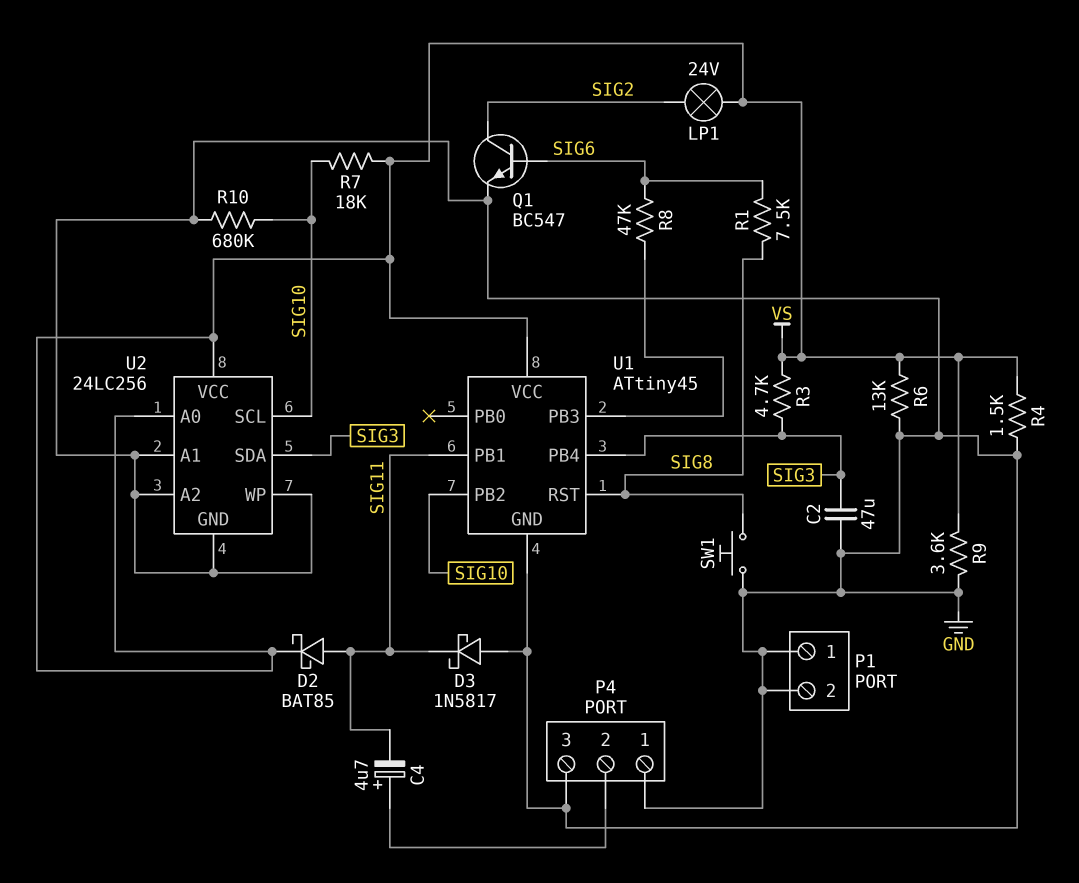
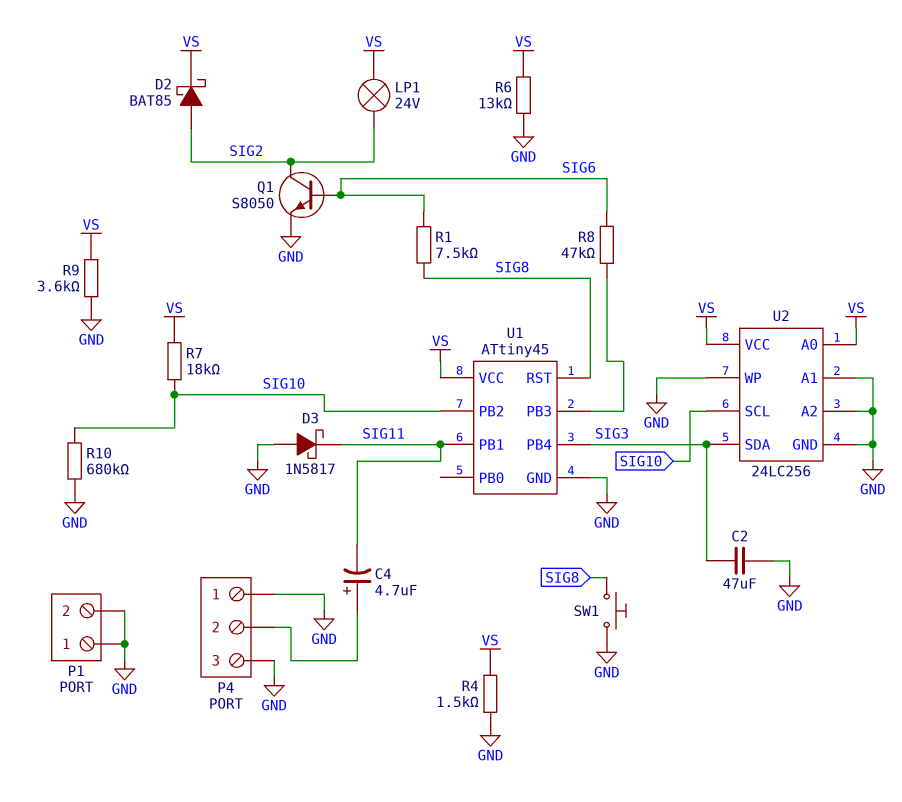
D2: schottky BAT85 (A SIG11, K VS) -> schottky BAT85 (A SIG2, K VS)
Q1: NPN BC547 (B SIG6, C SIG2, E GND) -> NPN S8050 (B SIG6, C SIG2, E GND)
R3: 4.7k (SIG3, VS) -> none

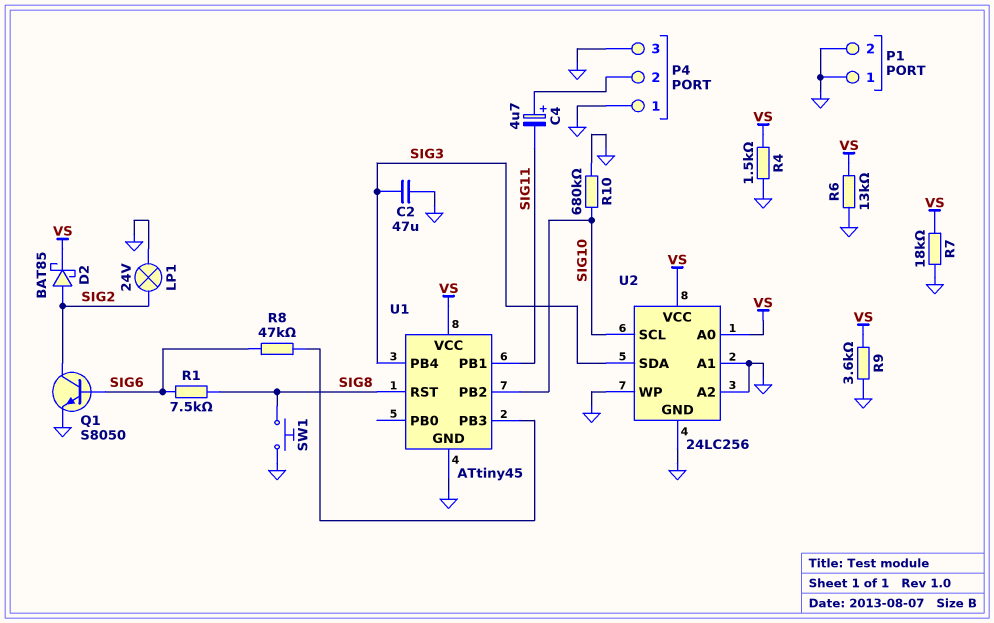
D3: schottky 1N5817 (A GND, K SIG11) -> none
LP1: lamp 24V (SIG2, VS) -> lamp 24V (GND, SIG2)
R7: 18k (SIG10, VS) -> 18k (GND, VS)

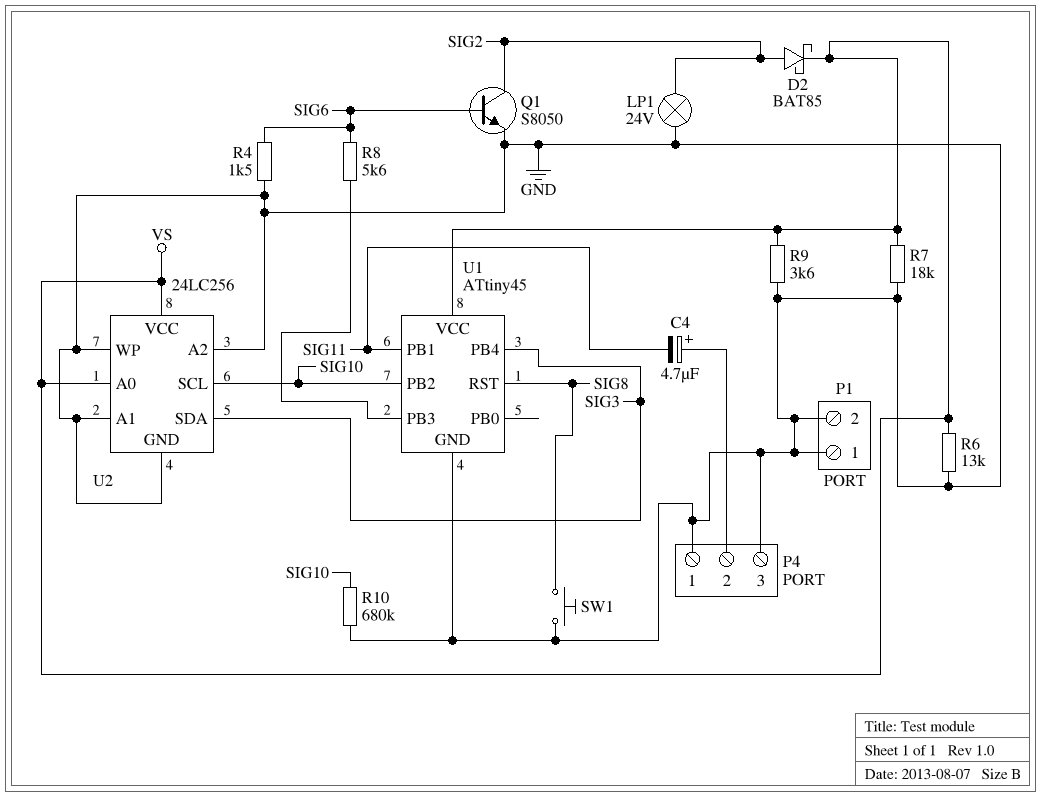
C2: 47uF (GND, SIG3) -> none
R1: 7.5k (SIG6, SIG8) -> none
R4: 1.5k (GND, VS) -> 1.5k (GND, SIG6)
R8: 47k (SIG6, U1/PB3) -> 5.6k (SIG6, U1/PB3)

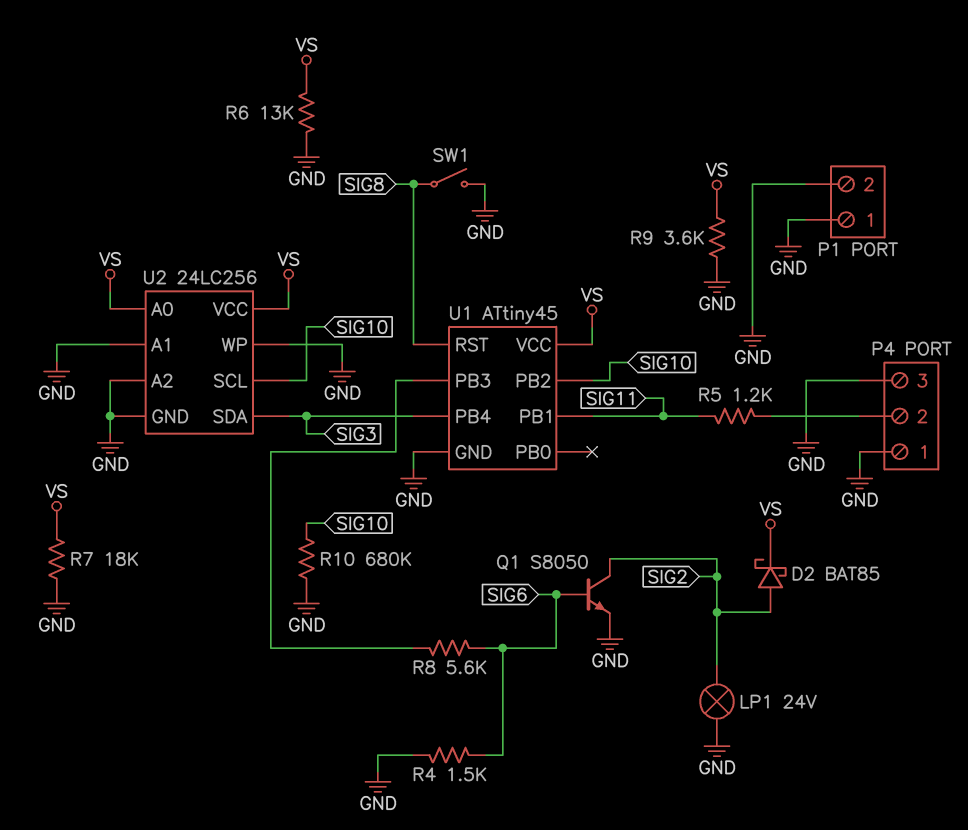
C4: 4.7uF (plus P4/2, minus SIG11) -> none
R5: none -> 1.2k (P4/2, SIG11)
SW1: button (GND, SIG8) -> switch (GND, SIG8)

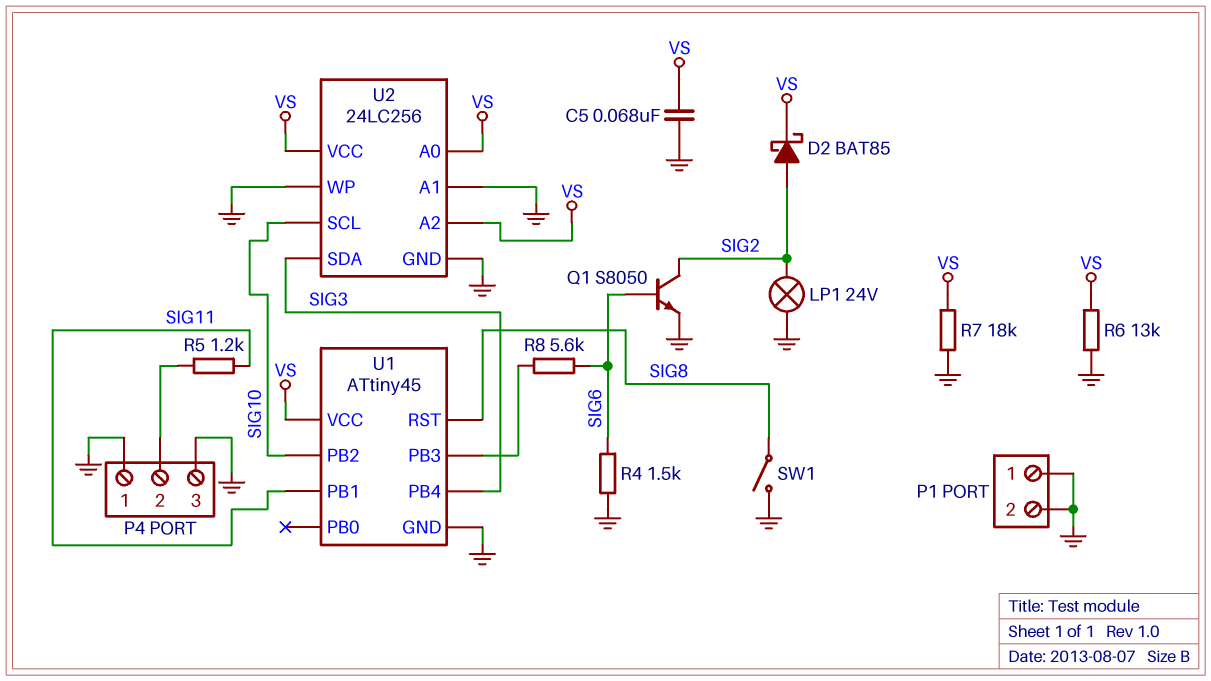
C5: none -> 68nF (GND, VS)
R9: 3.6k (GND, VS) -> none
R10: 680k (GND, SIG10) -> none
U2 pin A2: GND -> VS

